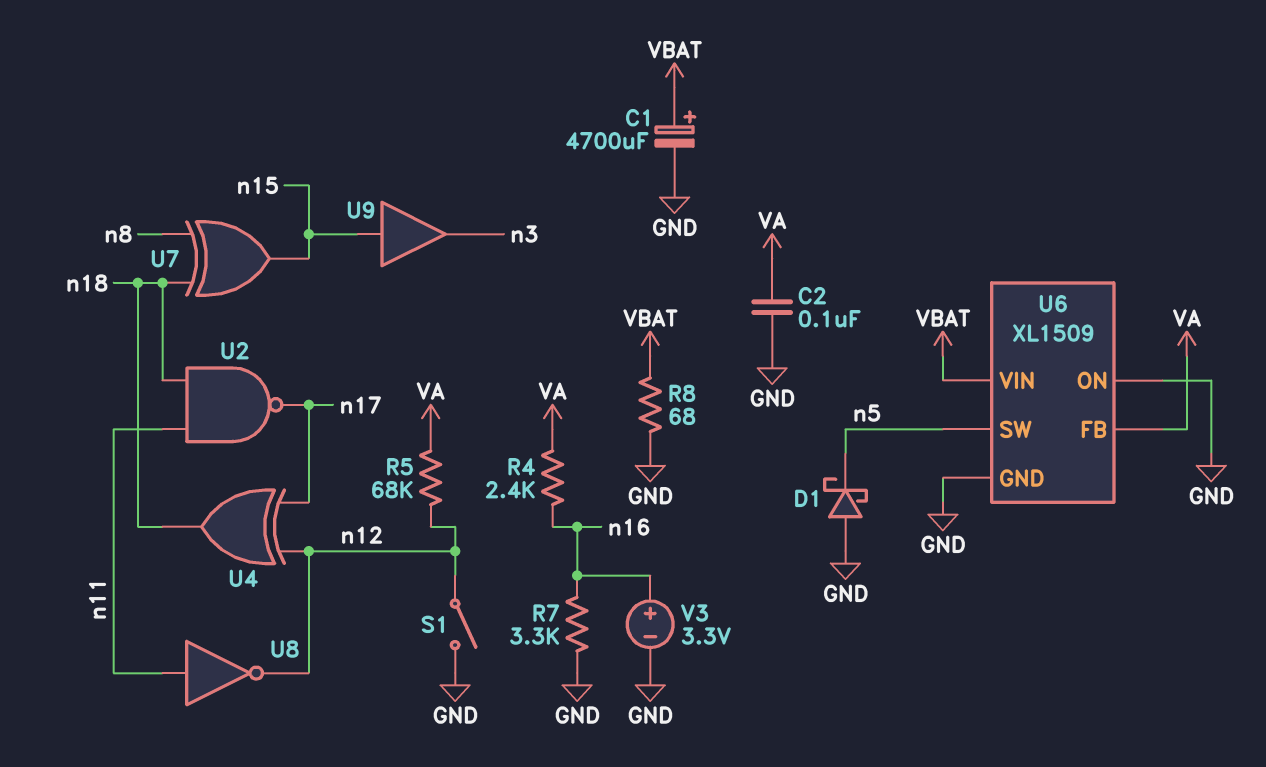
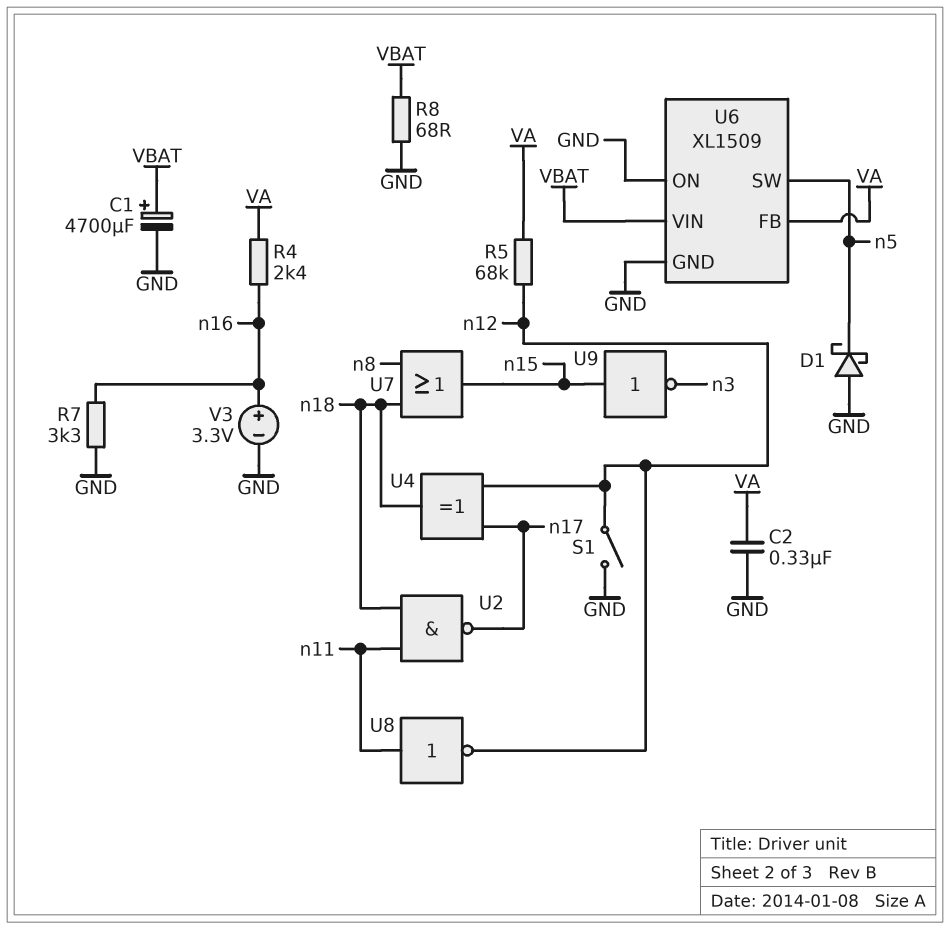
C2: 100nF (GND, VA) -> 330nF (GND, VA)
U7: XOR (in n8, in n18, out n15) -> OR (in n8, in n18, out n15)
U9: buffer (in n15, out n3) -> NOT (in n15, out n3)

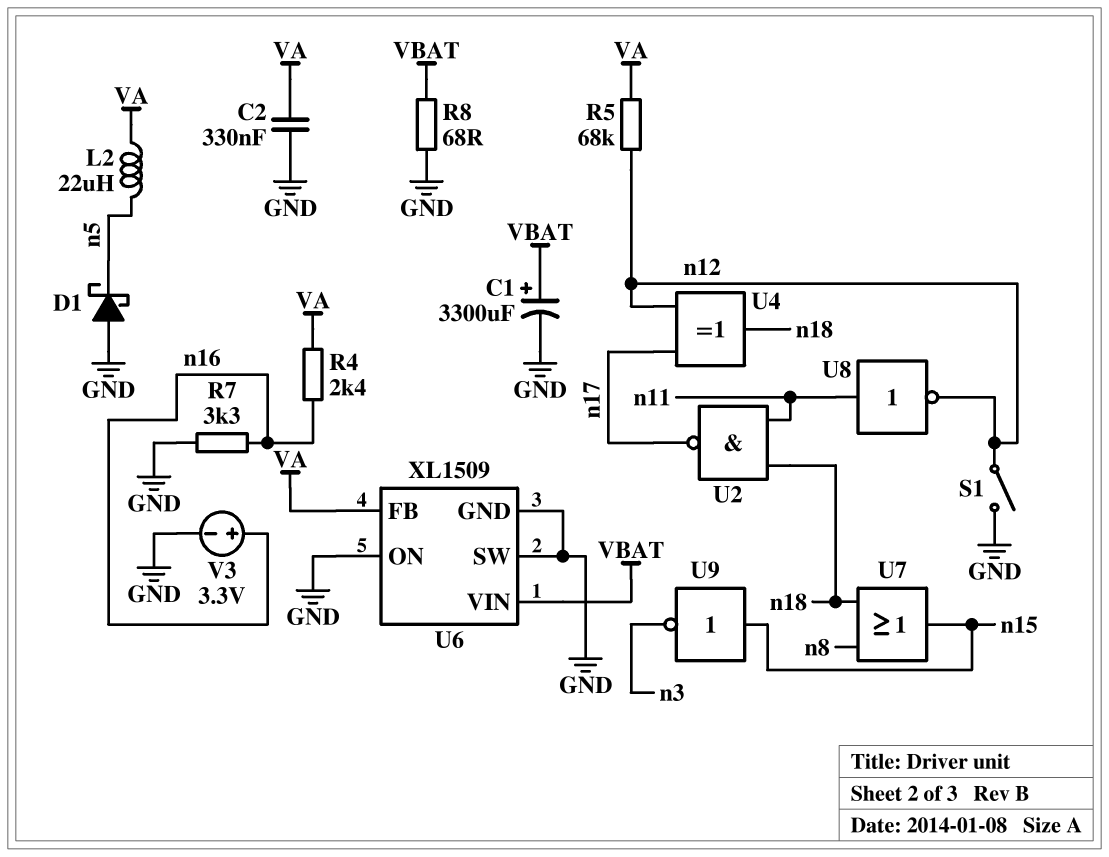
C1: 4700uF (plus VBAT, minus GND) -> 3300uF (plus VBAT, minus GND)
L2: none -> 22uH (VA, n5)
U6 pin SW: n5 -> GND

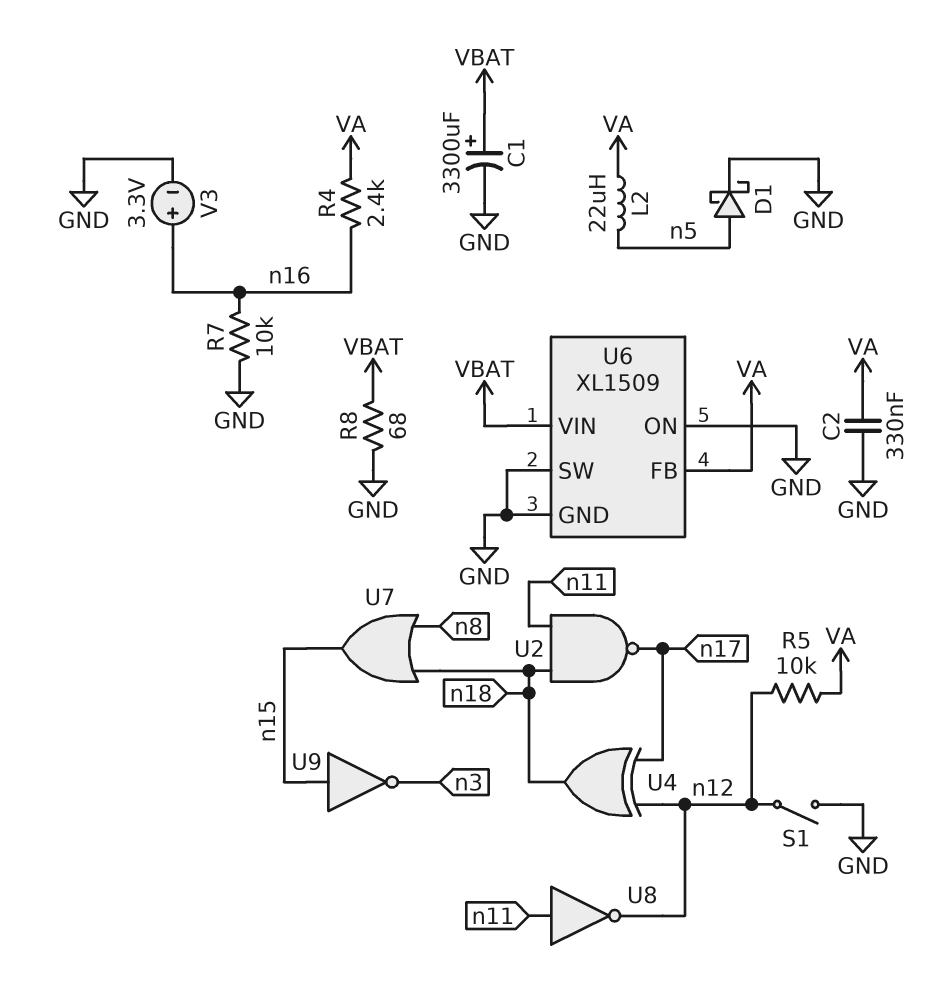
D1: schottky (A GND, K n5) -> schottky (A n5, K GND)
R5: 68k (VA, n12) -> 10k (VA, n12)
R7: 3.3k (GND, n16) -> 10k (GND, n16)

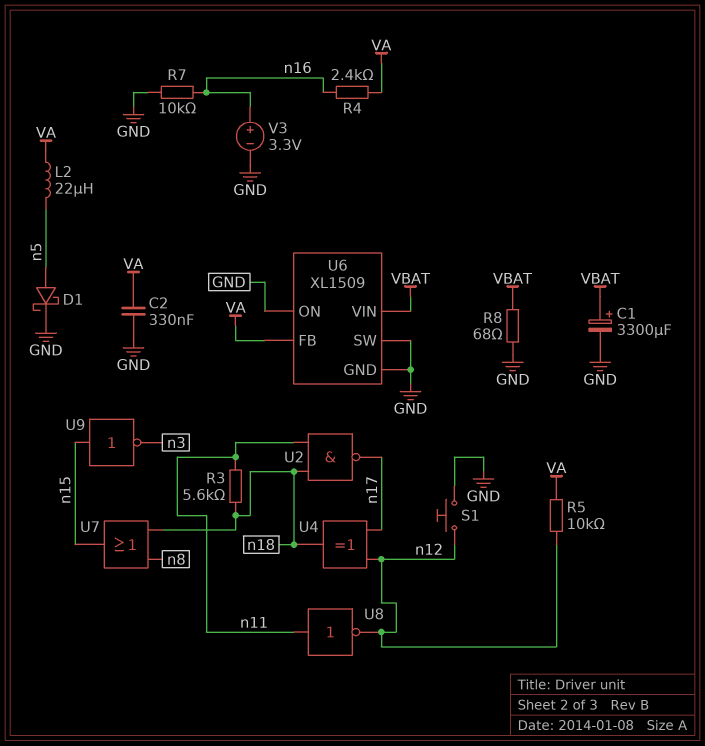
R3: none -> 5.6k (n11, n18)
S1: switch (GND, n12) -> button (GND, n12)

